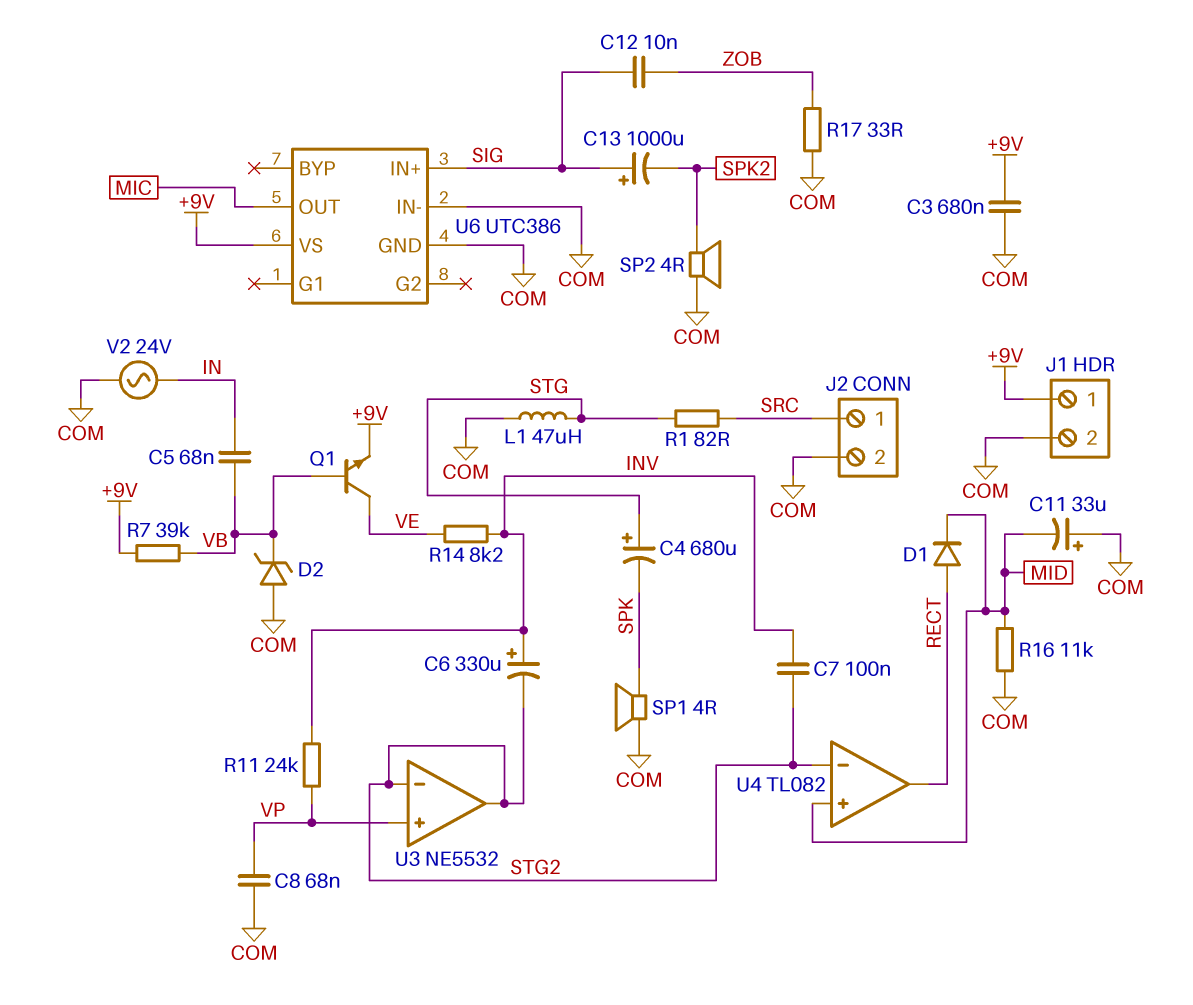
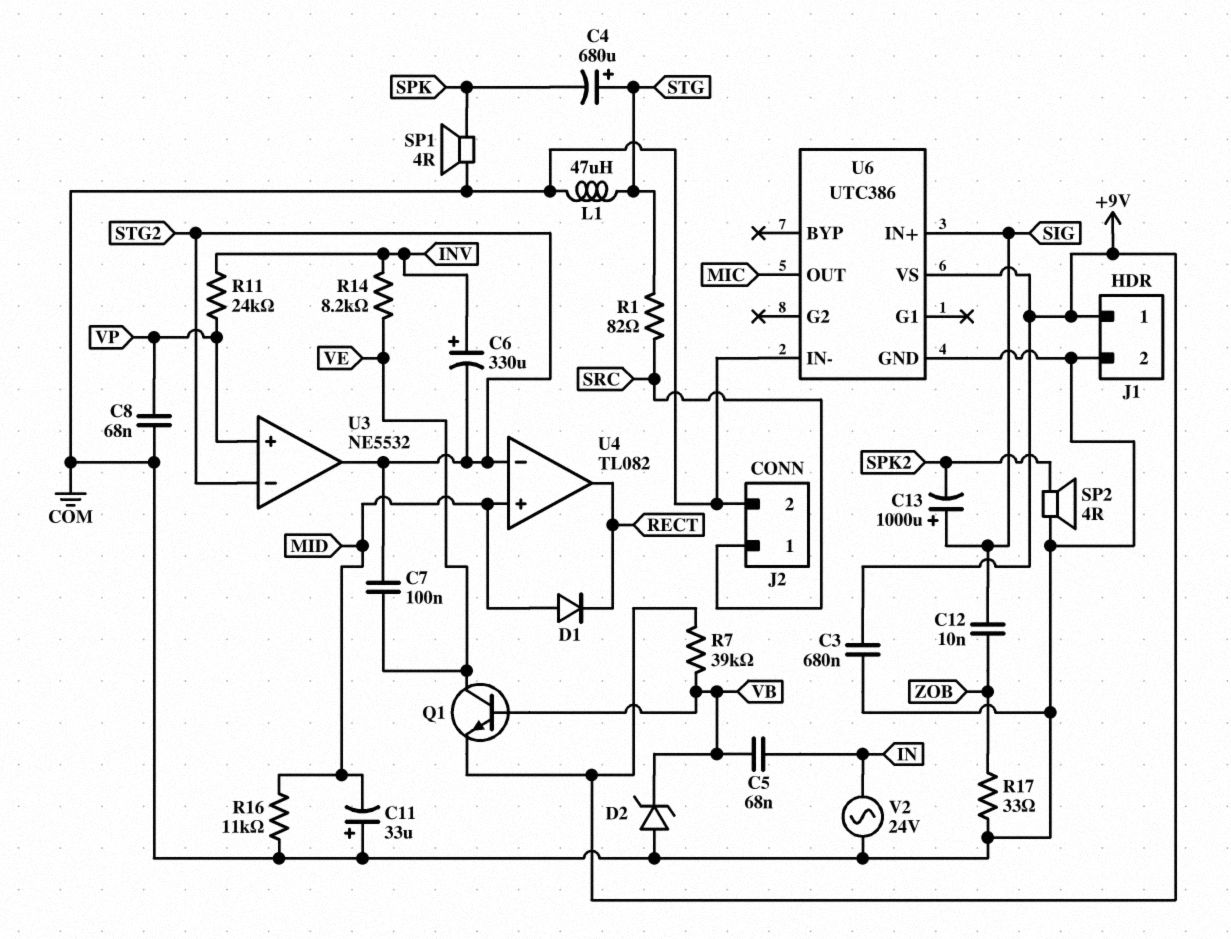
C7: 100nF (INV, STG2) -> 100nF (STG2, VE)
D1: diode (A RECT, K MID) -> diode (A MID, K RECT)

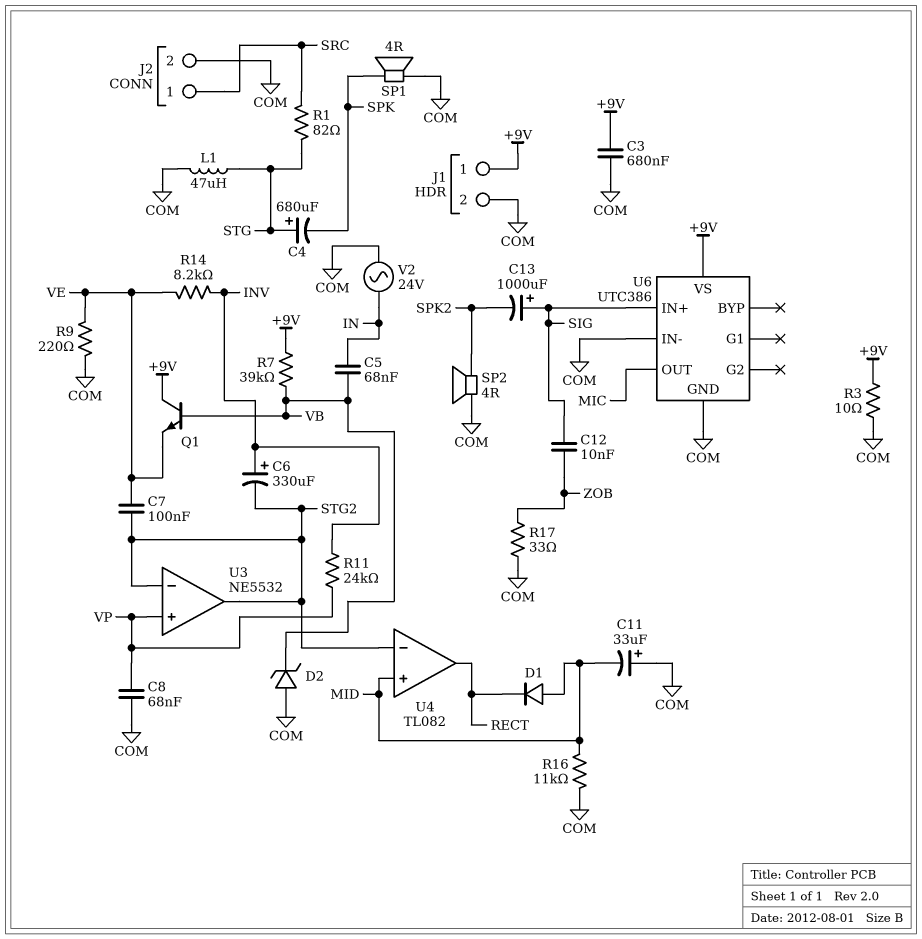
Q1: NPN (B VB, C VE, E +9V) -> NPN (B VB, C +9V, E VE)
R3: none -> 10 (+9V, COM)
R9: none -> 220 (COM, VE)

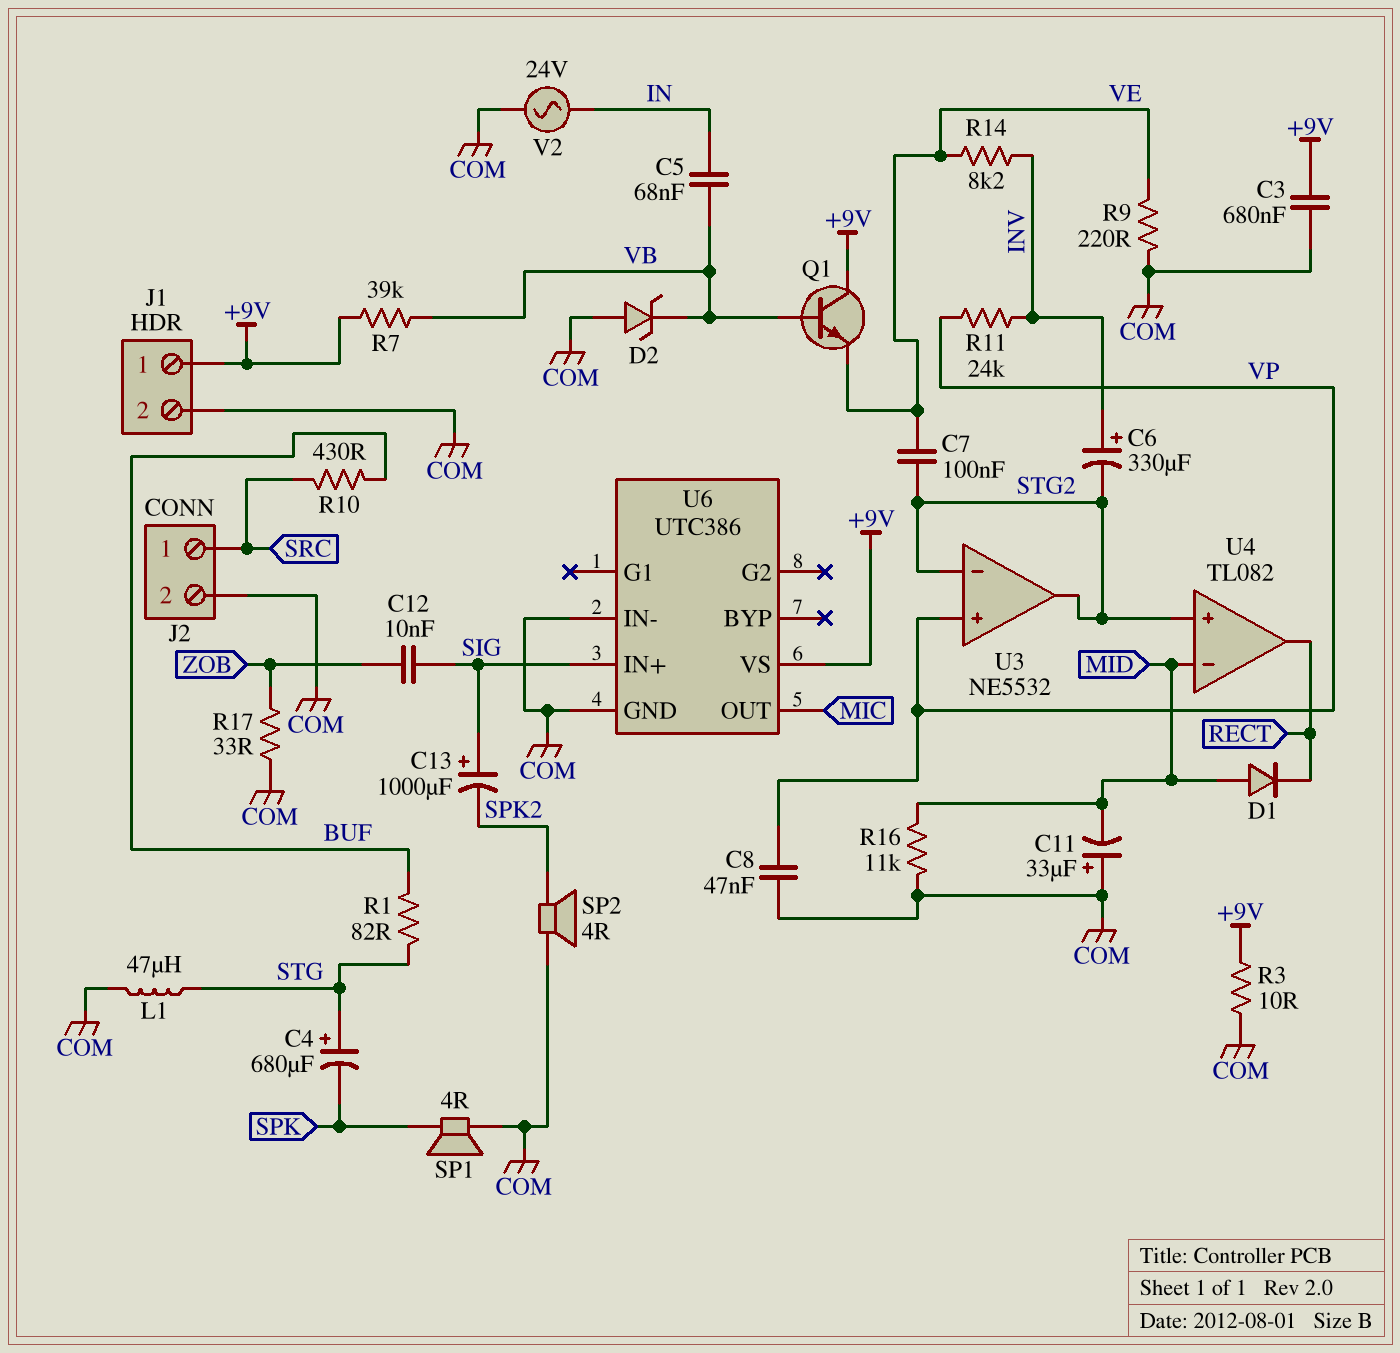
C8: 68nF (COM, VP) -> 47nF (COM, VP)
R1: 82 (SRC, STG) -> 82 (BUF, STG)
R10: none -> 430 (BUF, SRC)
U4 pin in+: MID -> STG2
U4 pin in-: STG2 -> MID

